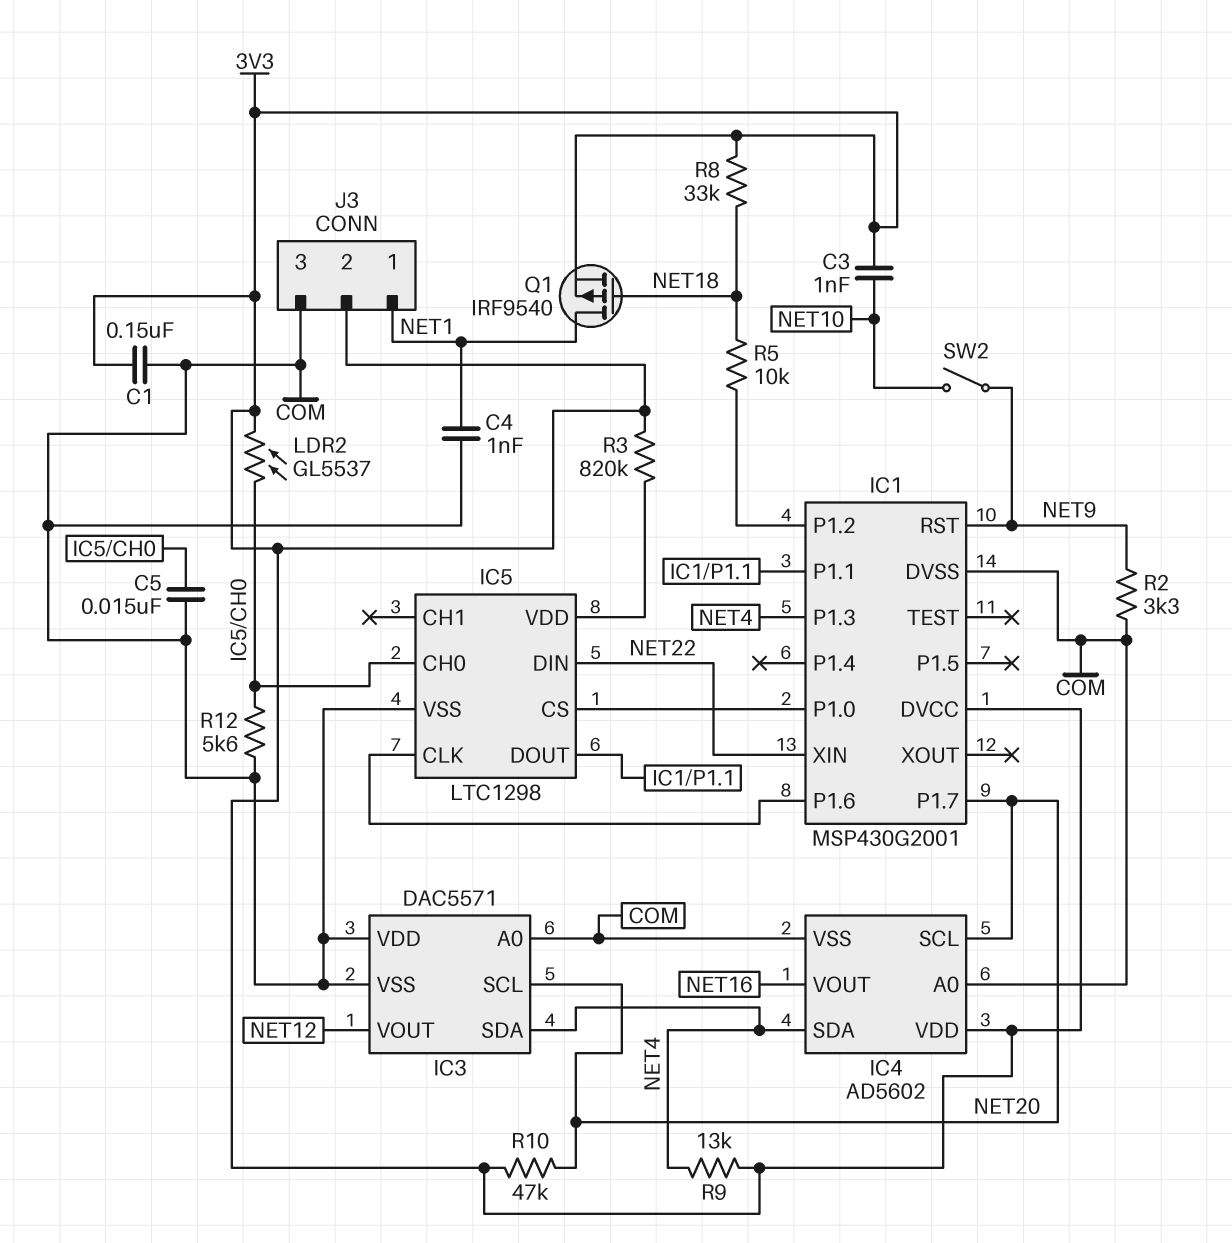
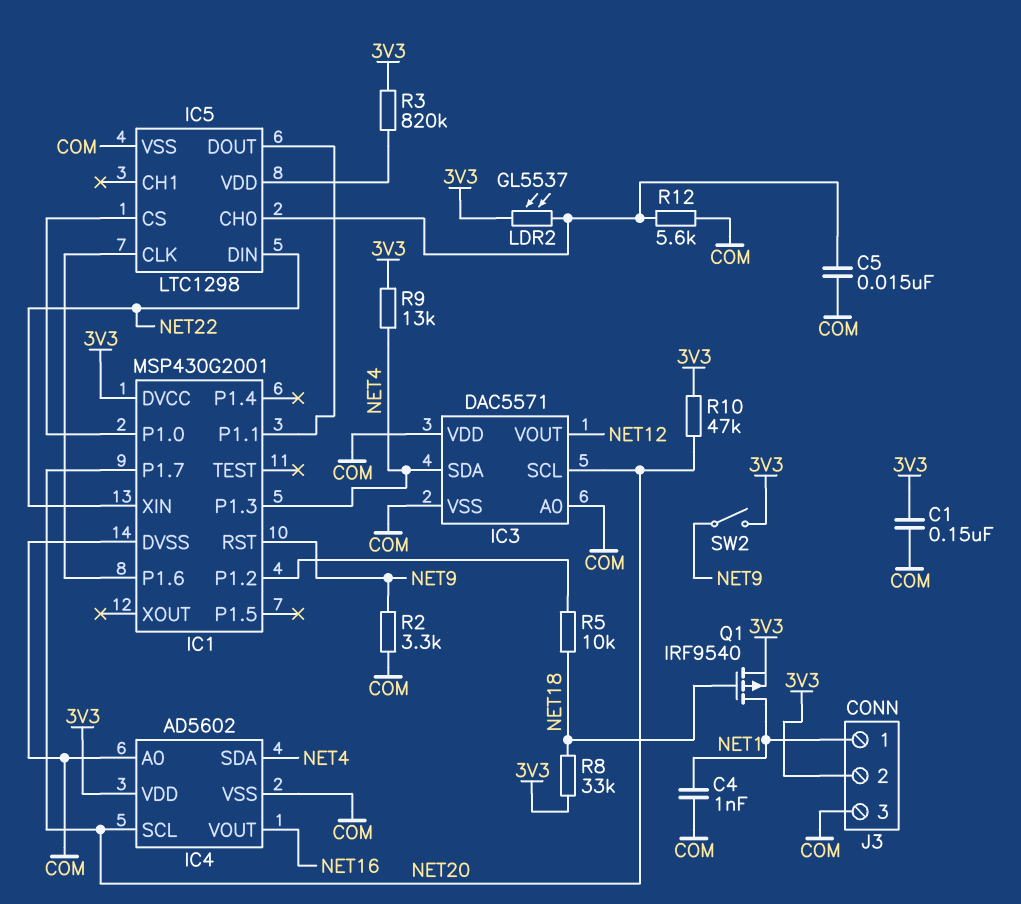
C3: 1nF (3V3, NET10) -> none
SW2: switch (NET9, NET10) -> switch (3V3, NET9)

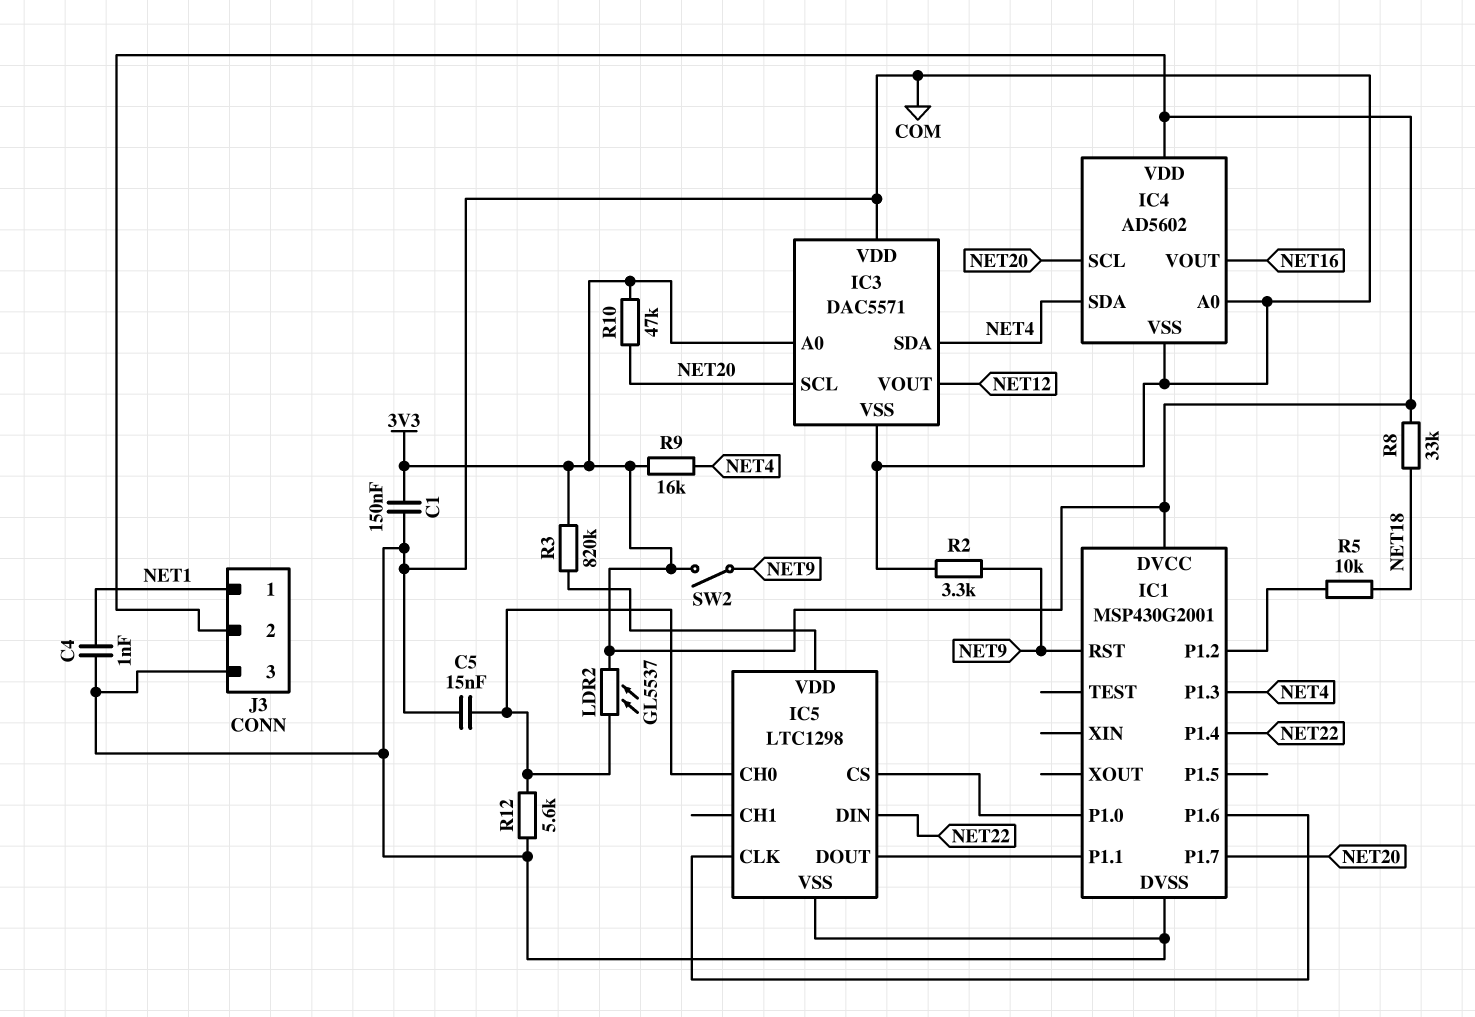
IC1 pin P1.4: none -> NET22
IC1 pin XIN: NET22 -> none
IC3 pin A0: COM -> 3V3
Q1: PMOS IRF9540 (G NET18, D NET1, S 3V3) -> none
R9: 13k (3V3, NET4) -> 16k (3V3, NET4)

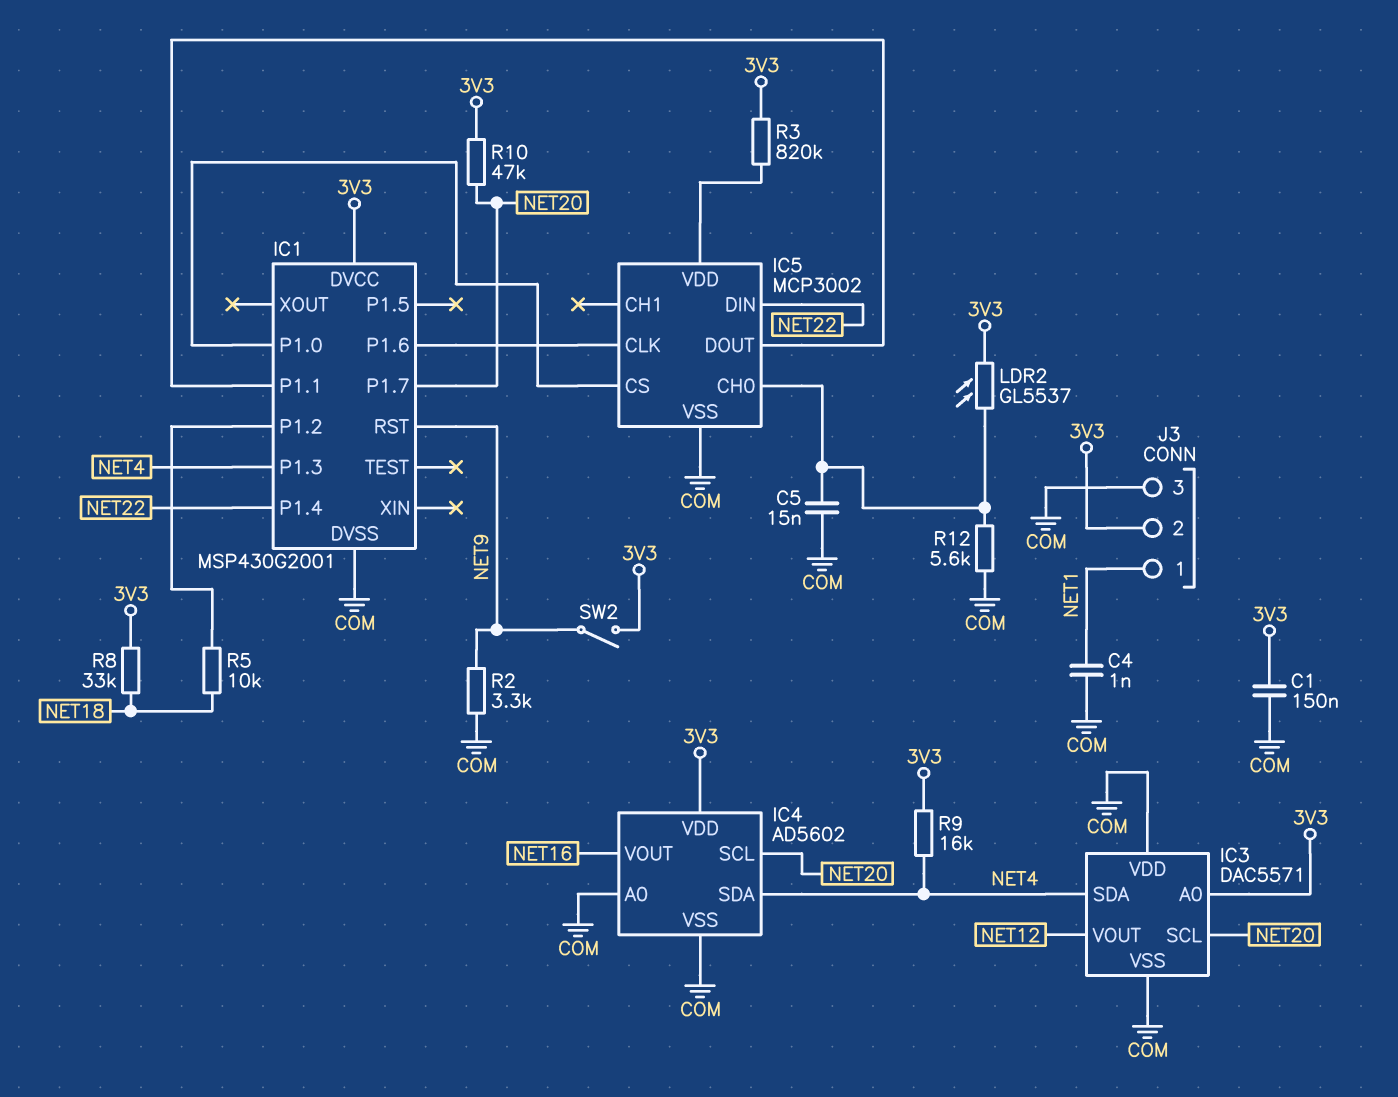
IC5: LTC1298 -> MCP3002

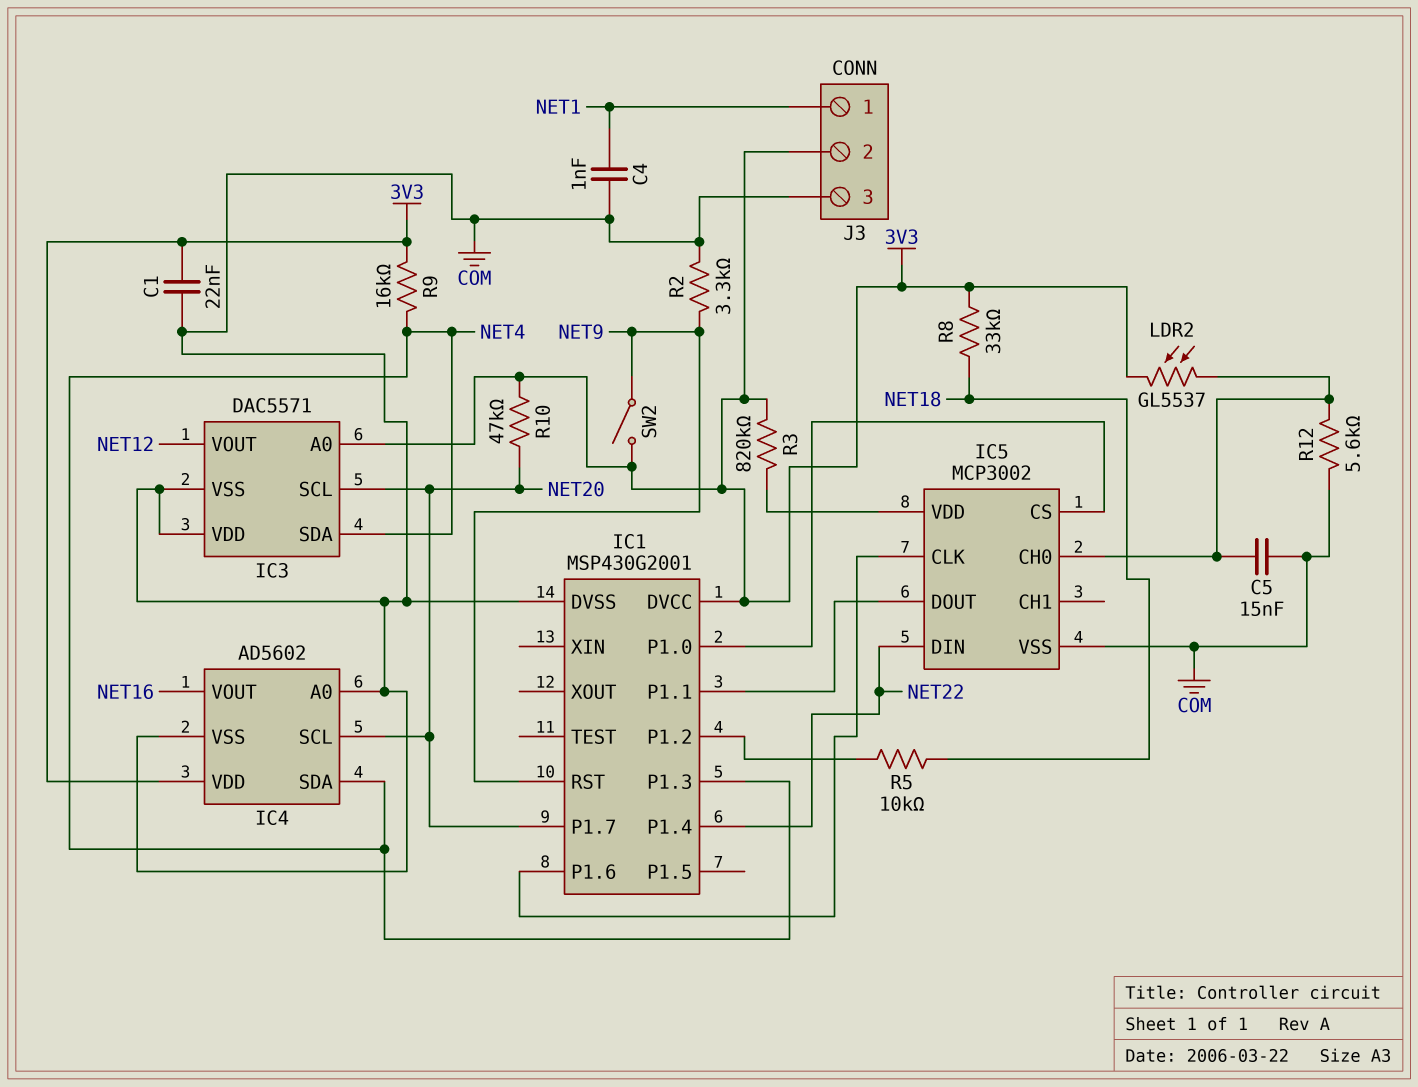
C1: 150nF (3V3, COM) -> 22nF (3V3, COM)

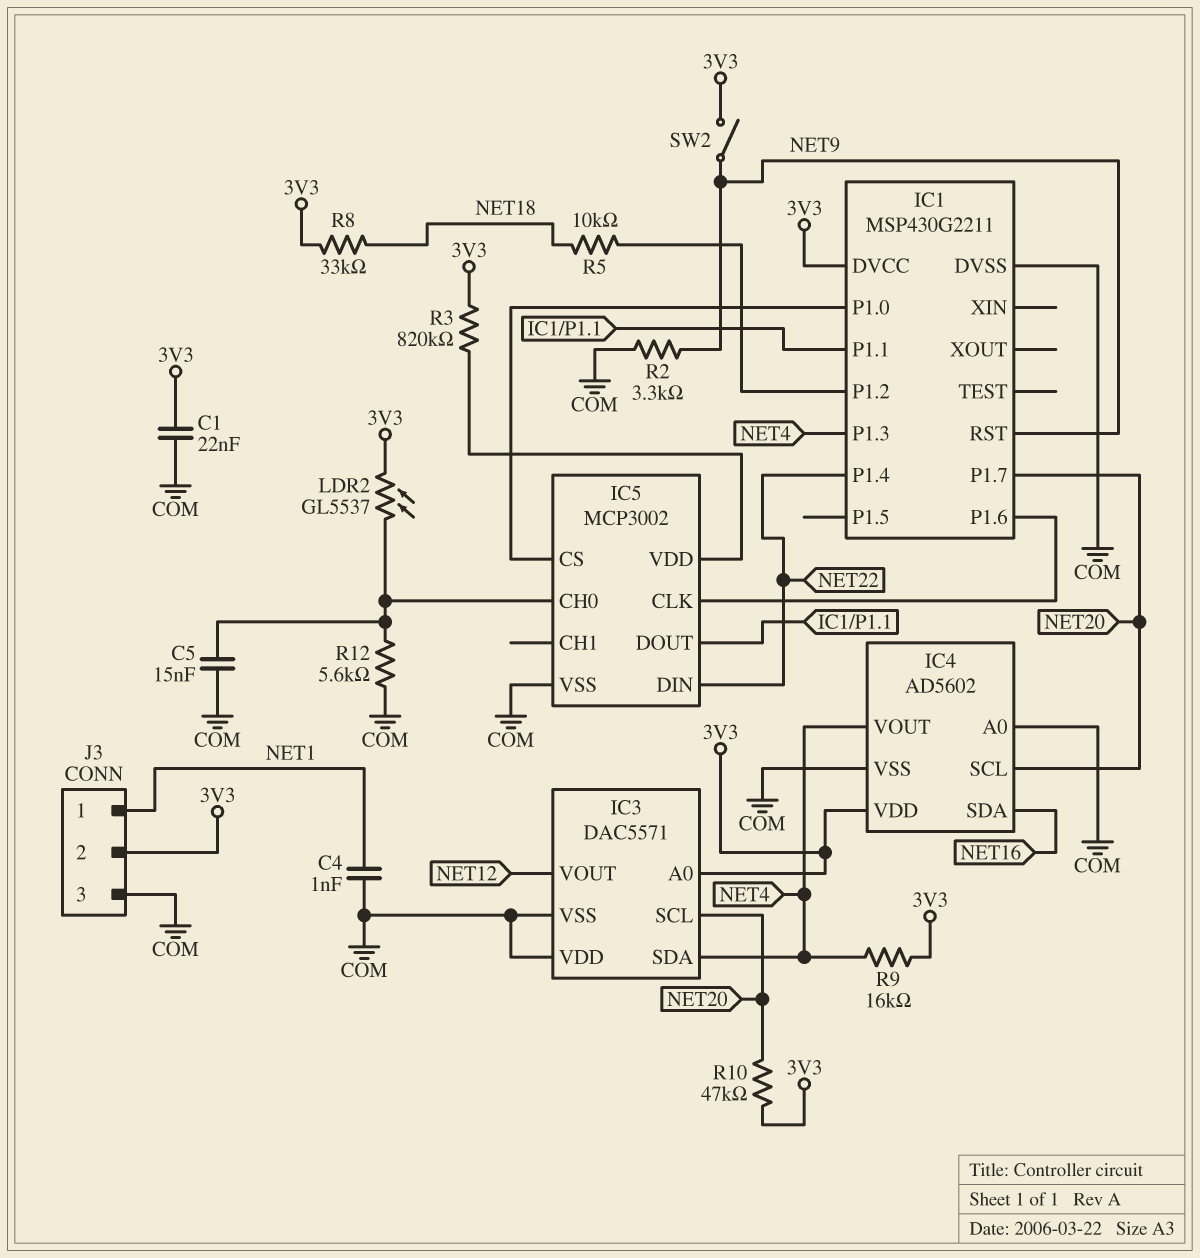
IC1: MSP430G2001 -> MSP430G2211
IC4 pin SDA: NET4 -> NET16
IC4 pin VOUT: NET16 -> NET4

